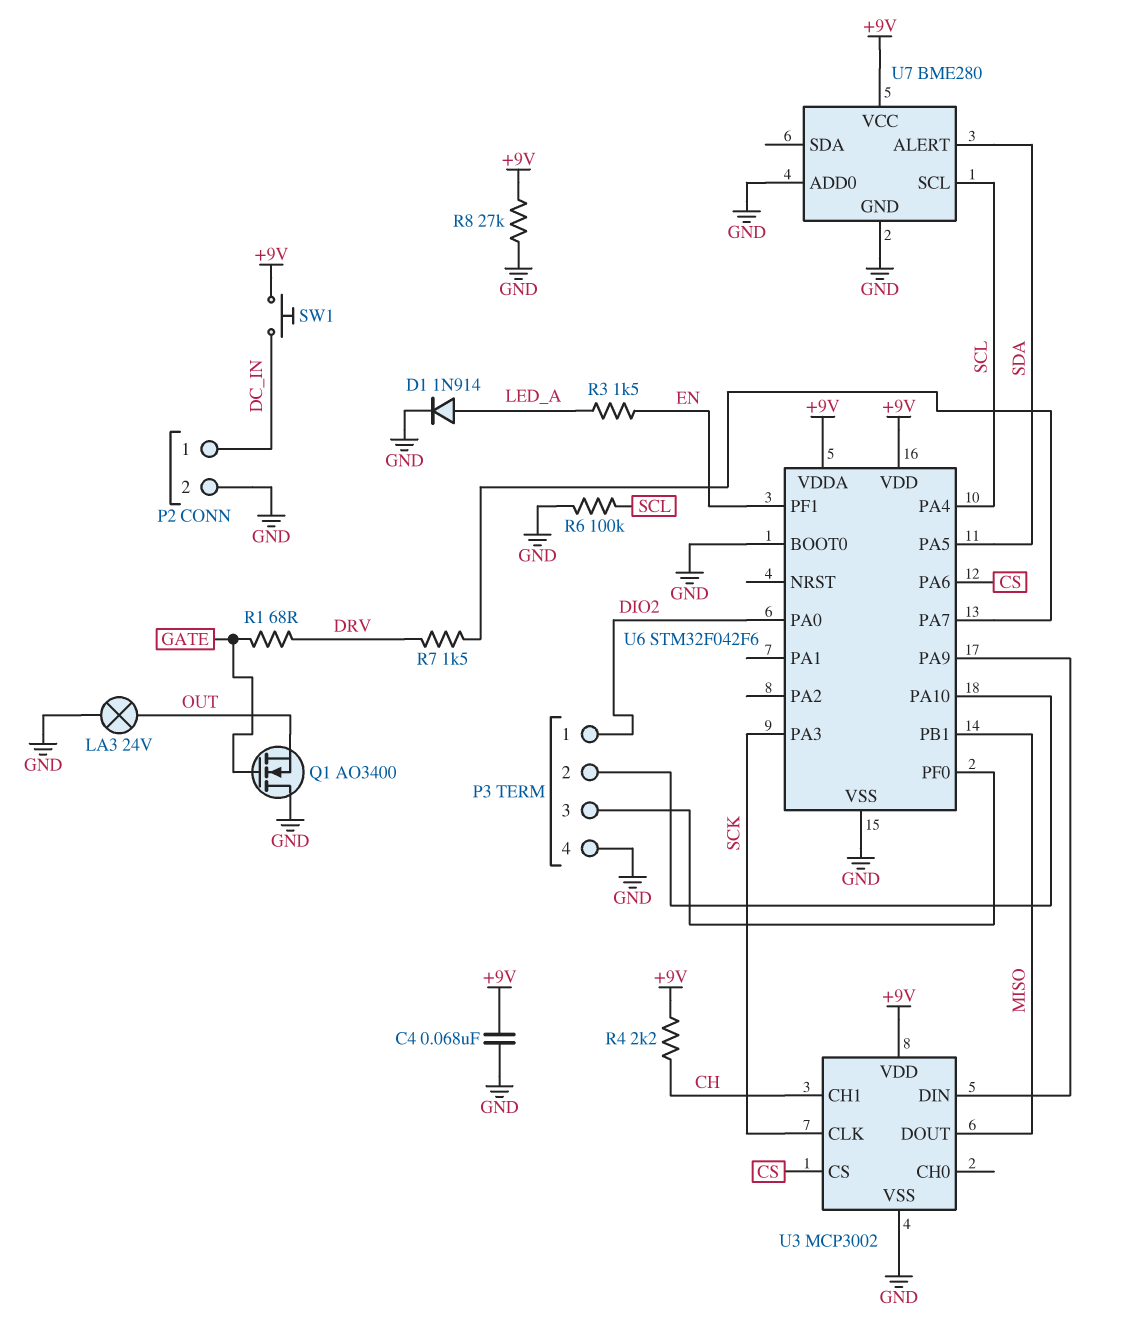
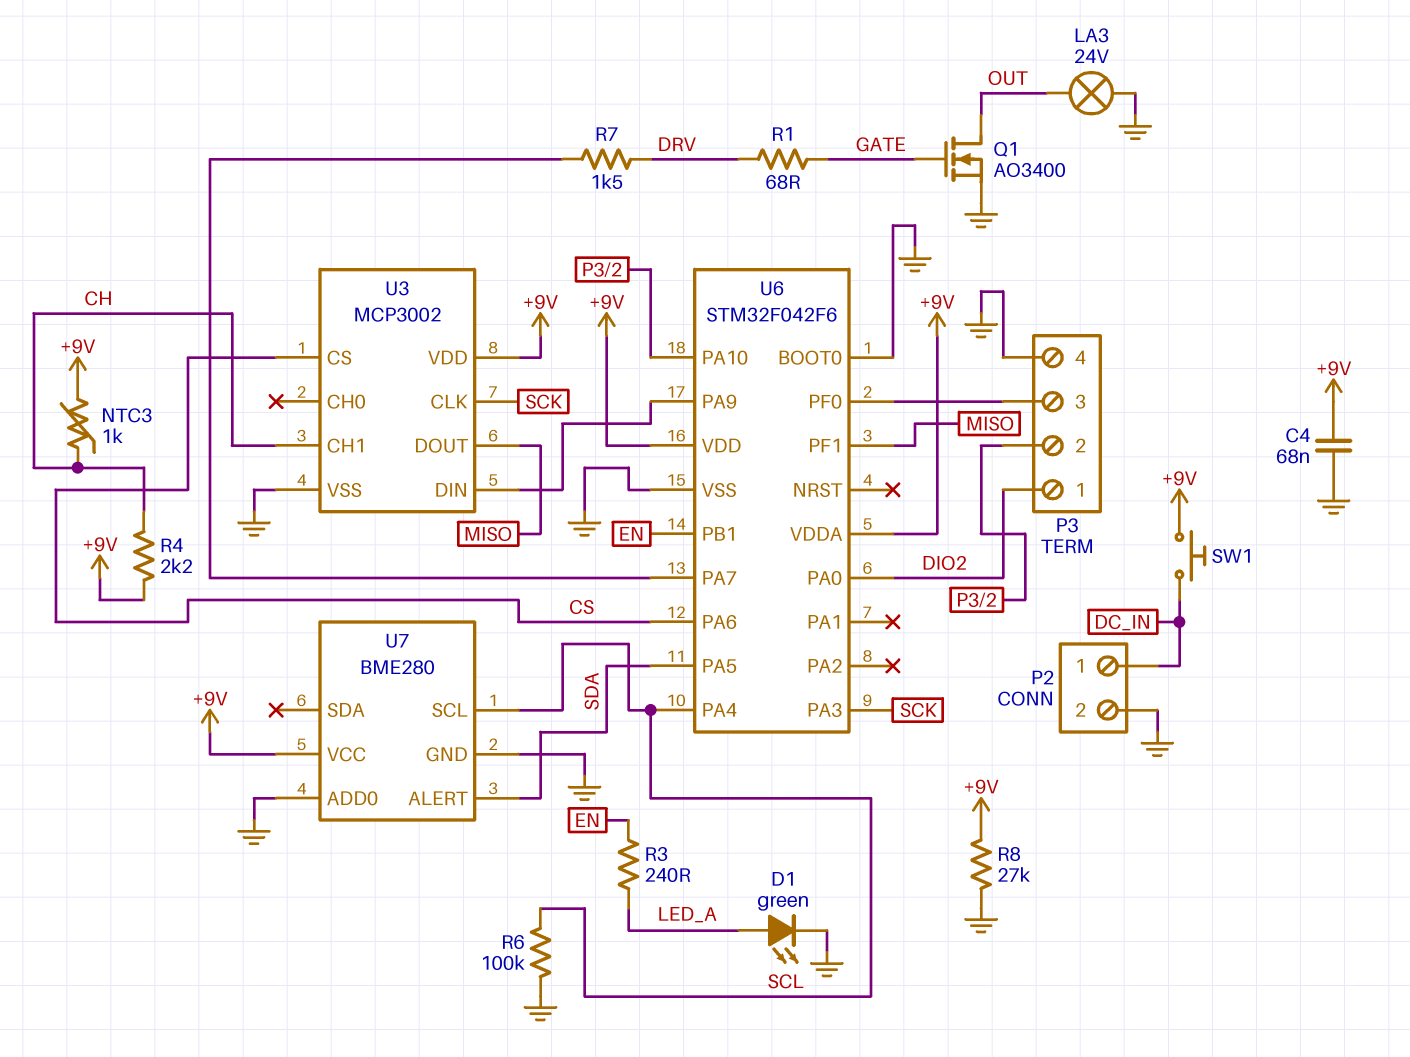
D1: diode 1N914 (A LED_A, K GND) -> LED green (A LED_A, K GND)
NTC3: none -> 1k (+9V, CH)
Q1: NMOS AO3400 (G GATE, D GND, S OUT) -> NMOS AO3400 (G GATE, D OUT, S GND)
R3: 1.5k (EN, LED_A) -> 240 (EN, LED_A)
U6 pin PB1: MISO -> EN
U6 pin PF1: EN -> MISO

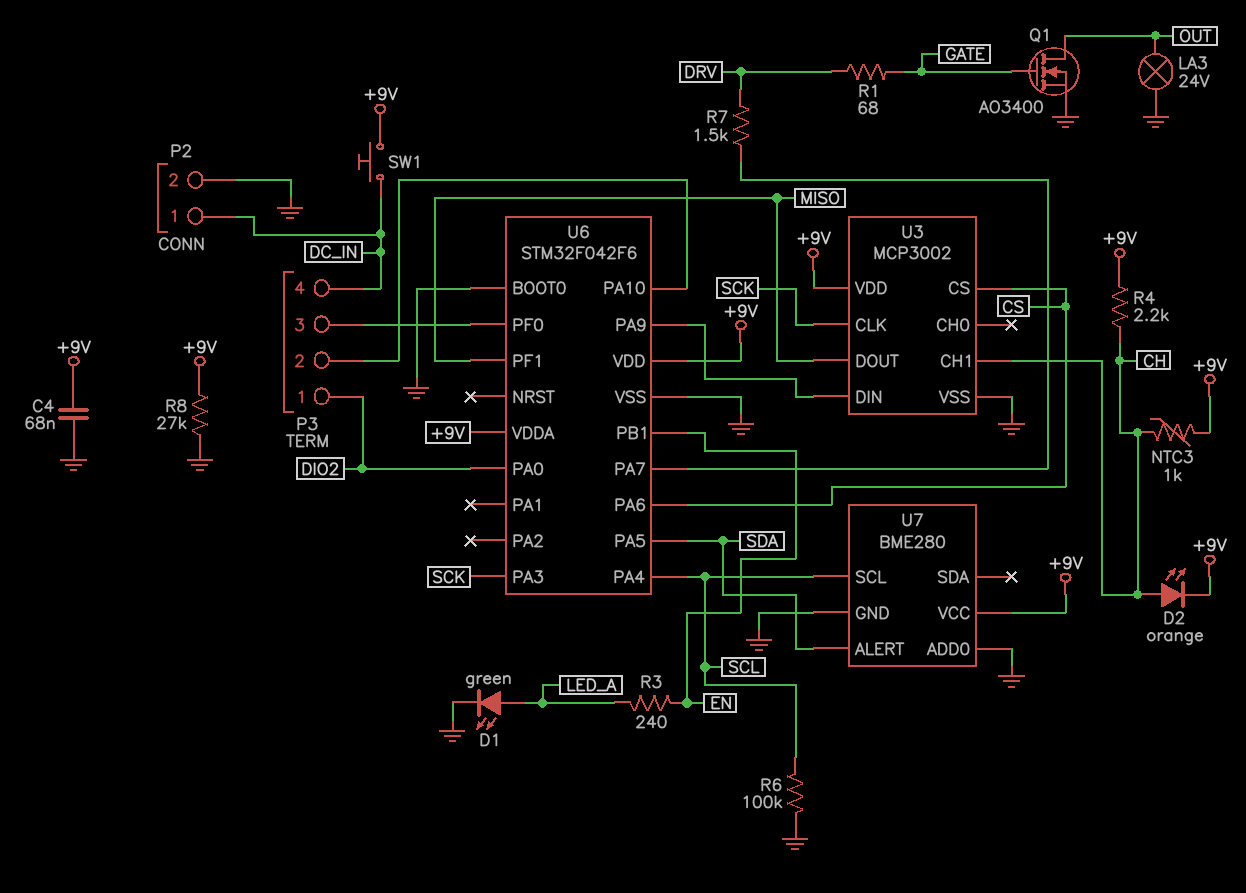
D2: none -> LED orange (A CH, K +9V)
P3 pin 4: GND -> DC_IN

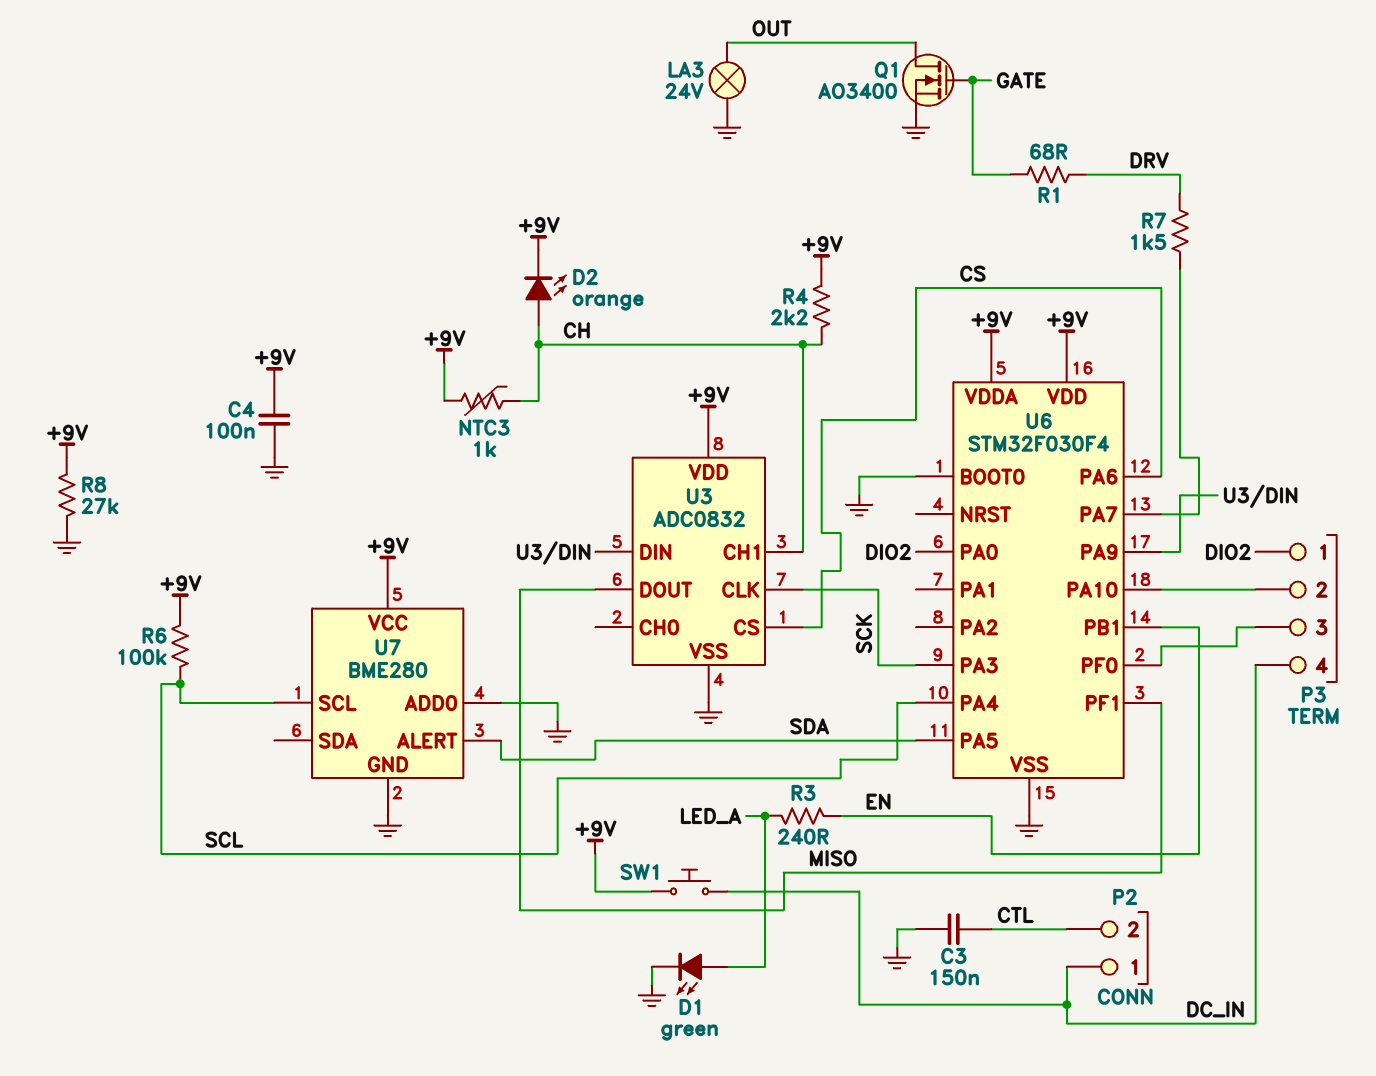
C3: none -> 150nF (CTL, GND)
C4: 68nF (+9V, GND) -> 100nF (+9V, GND)
P2 pin 2: GND -> CTL
R6: 100k (GND, SCL) -> 100k (+9V, SCL)
U3: MCP3002 -> ADC0832
U6: STM32F042F6 -> STM32F030F4

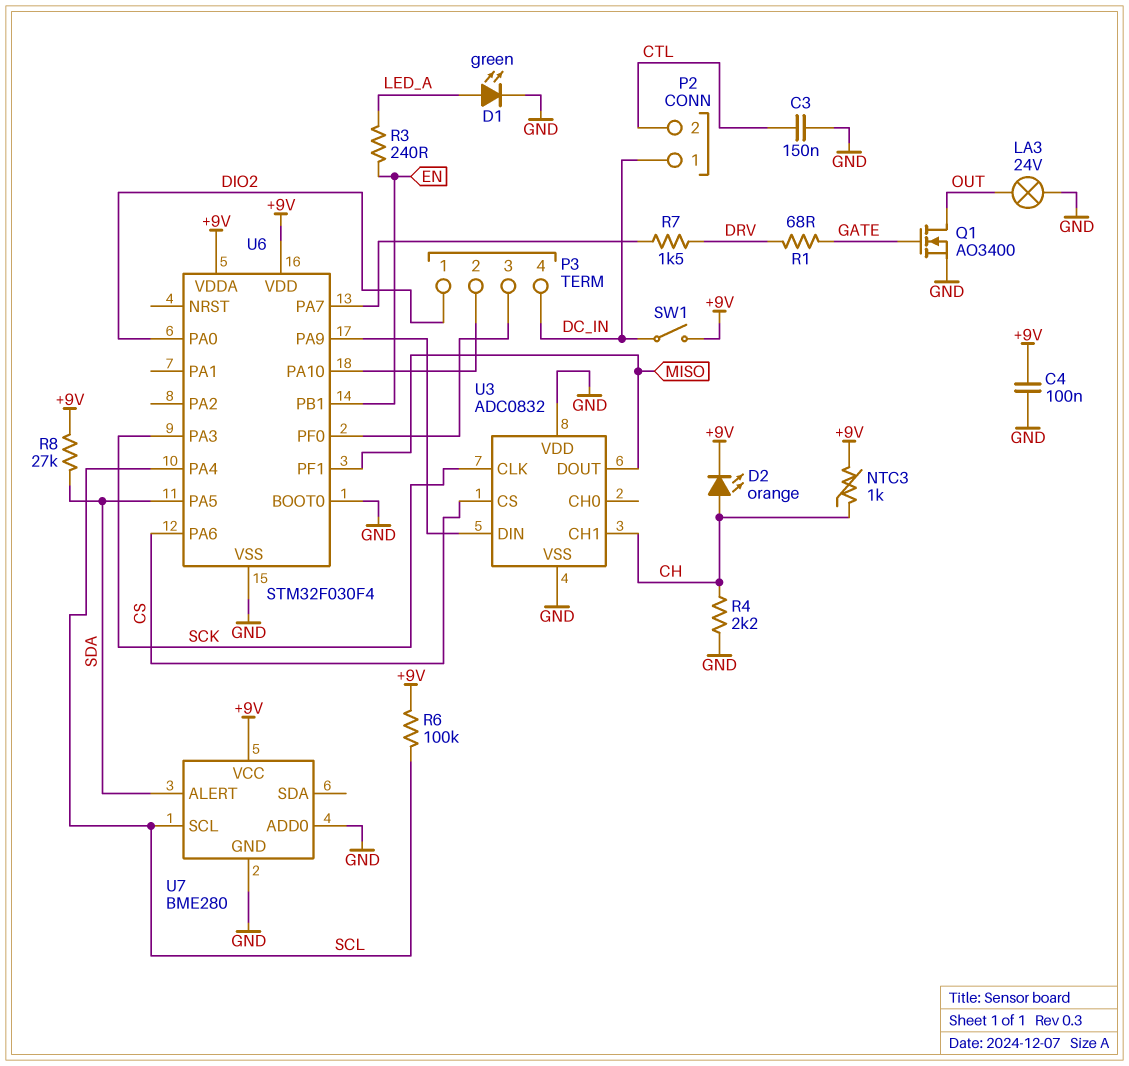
R4: 2.2k (+9V, CH) -> 2.2k (CH, GND)
R8: 27k (+9V, GND) -> 27k (+9V, SDA)
SW1: button (+9V, DC_IN) -> switch (+9V, DC_IN)
U3 pin VDD: +9V -> GND

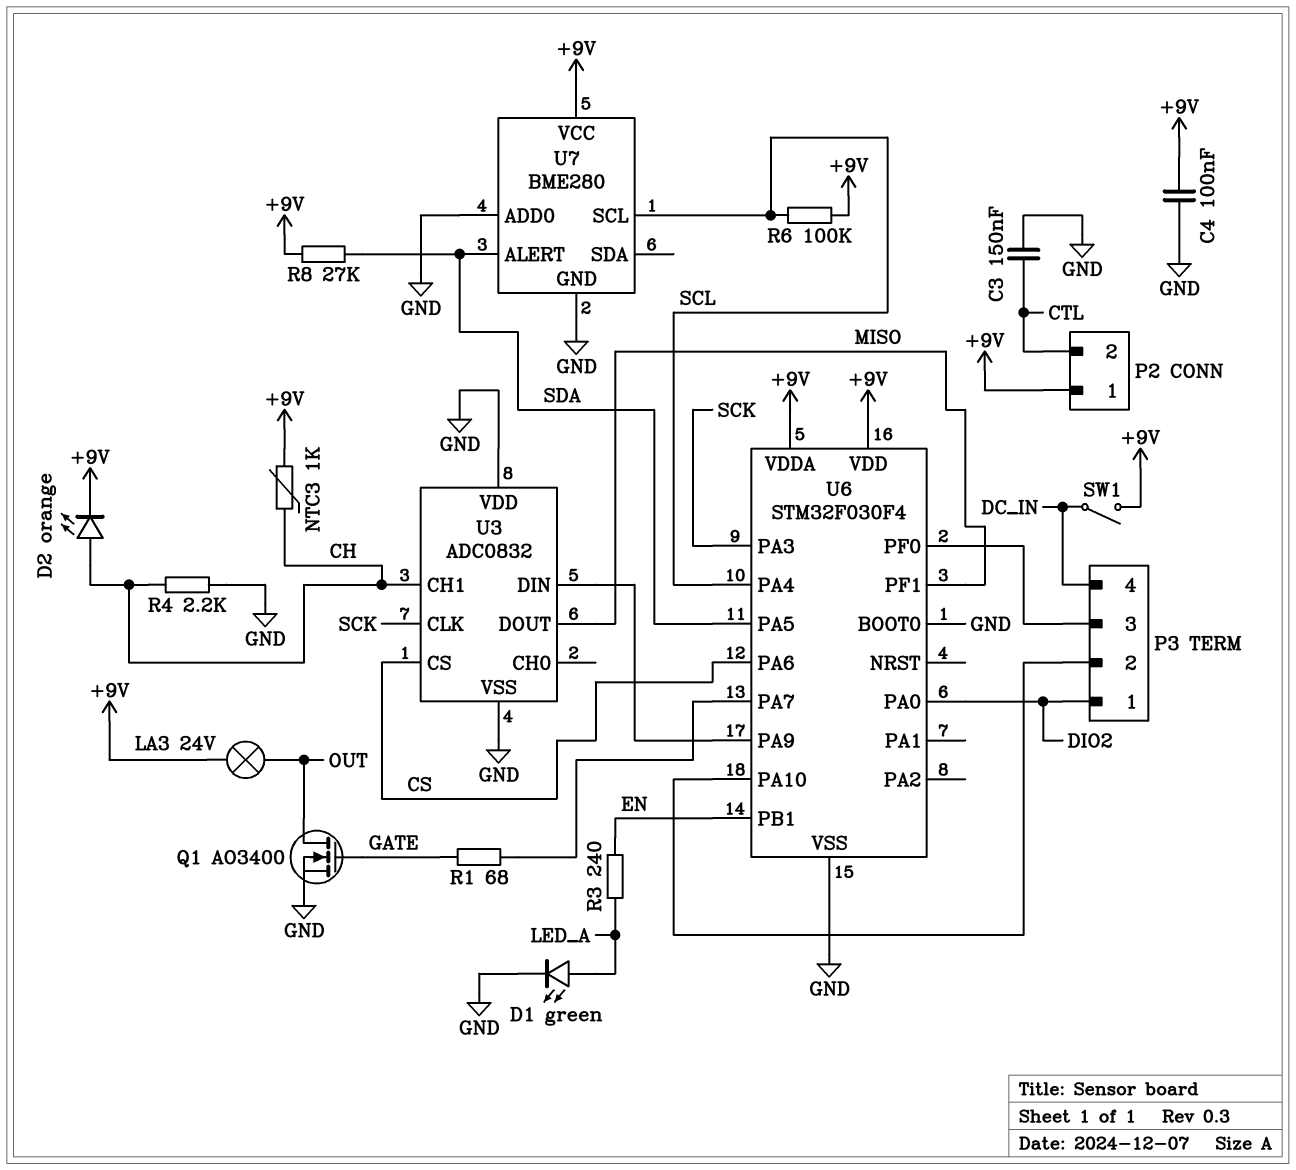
LA3: lamp 24V (GND, OUT) -> lamp 24V (+9V, OUT)
P2 pin 1: DC_IN -> +9V
R1: 68 (DRV, GATE) -> 68 (GATE, U6/PA7)
R7: 1.5k (DRV, U6/PA7) -> none

